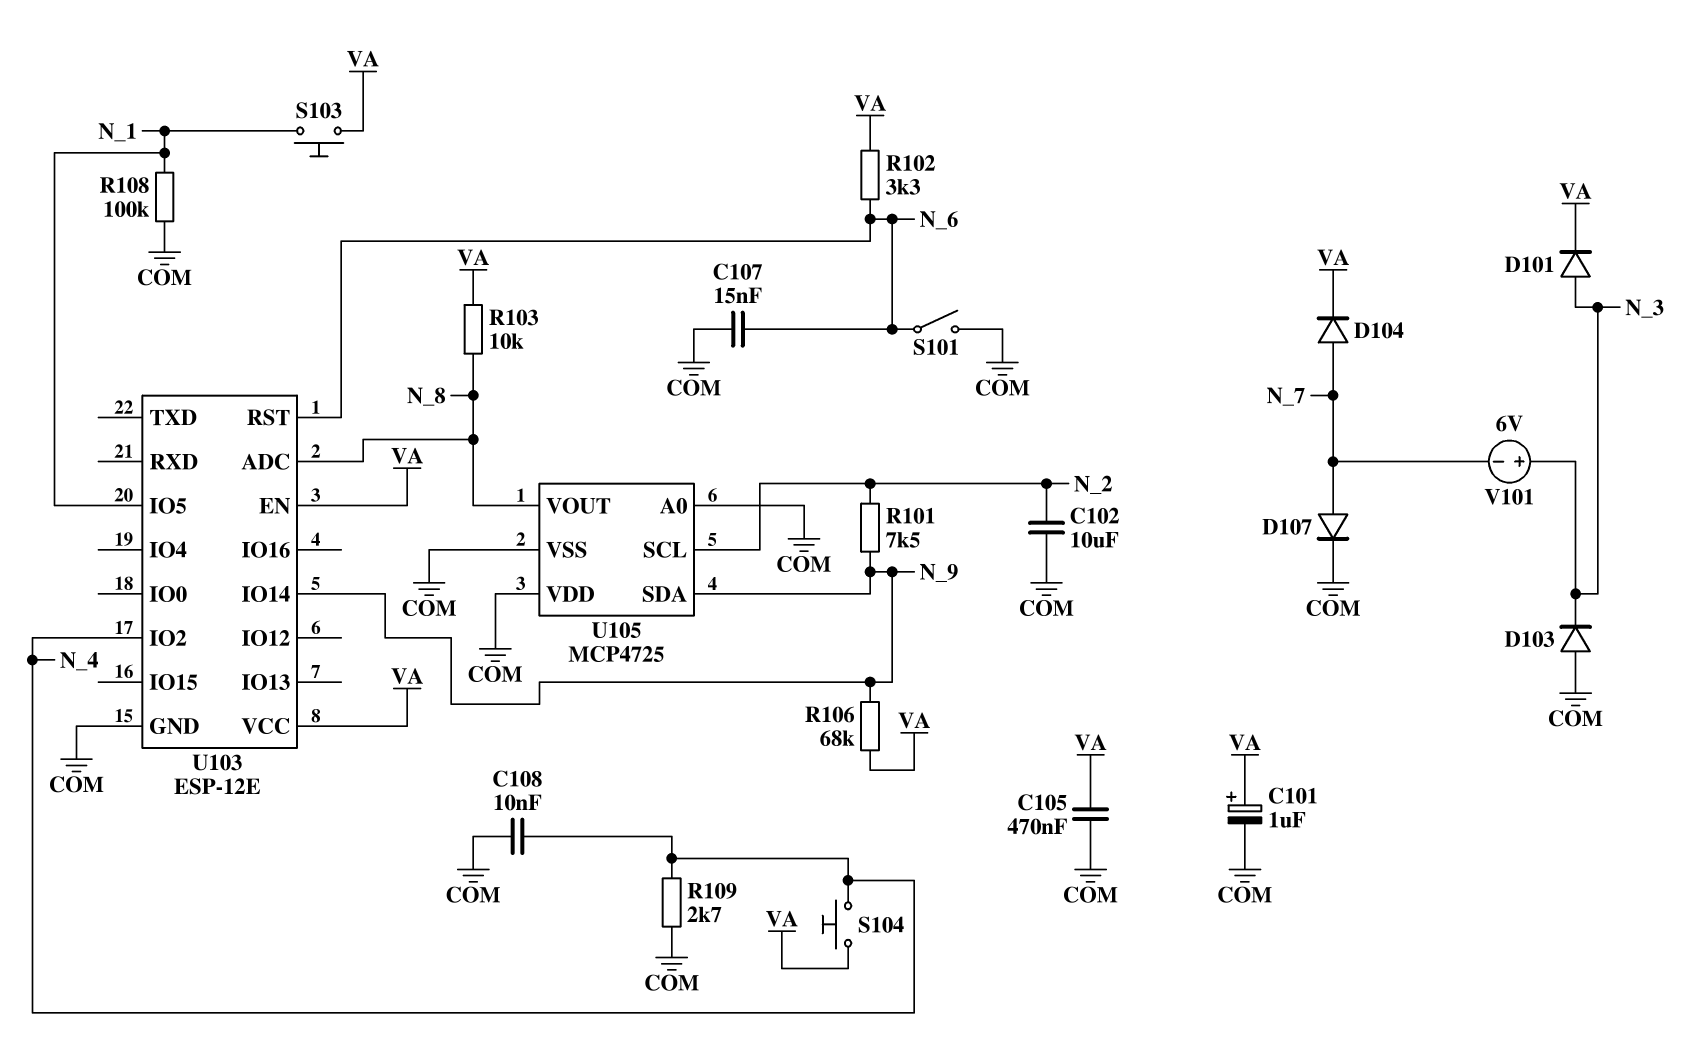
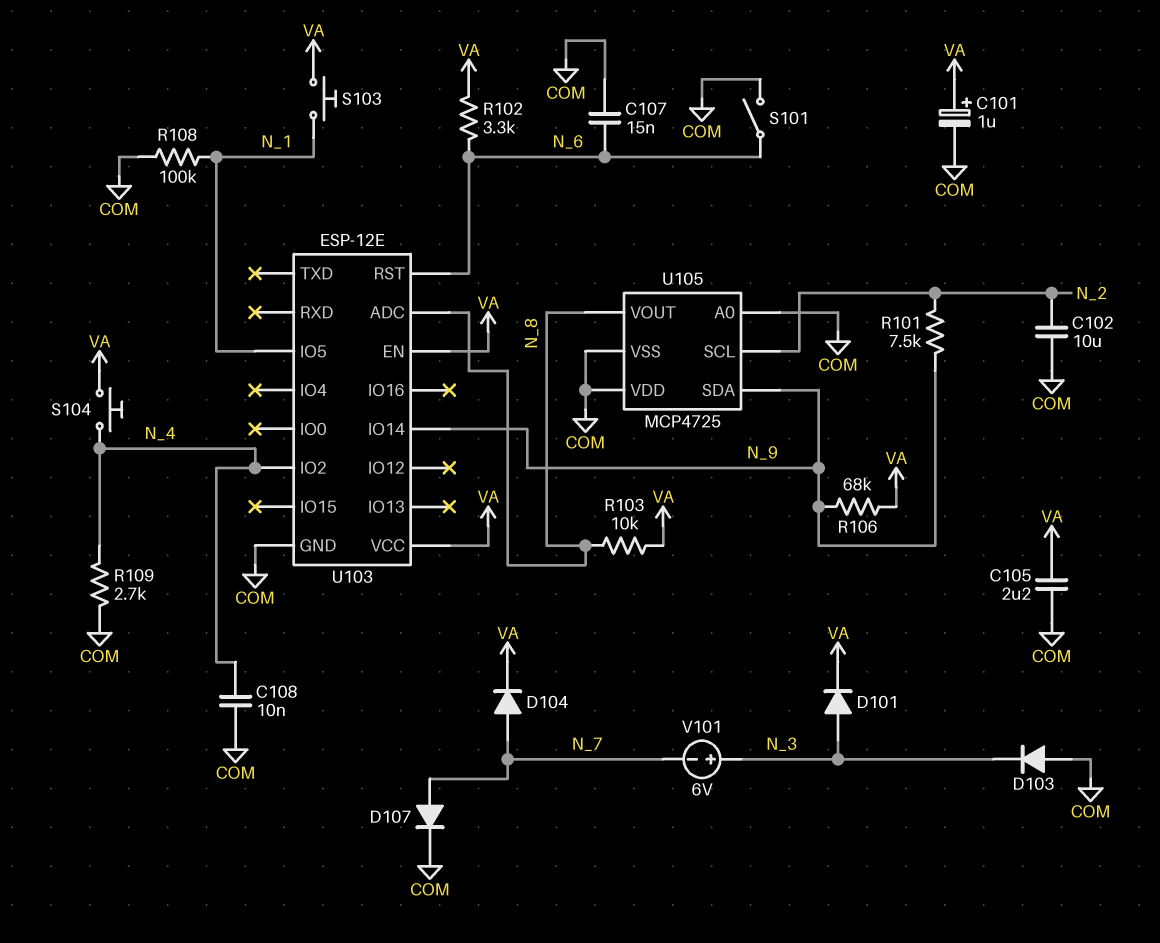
C105: 470nF (COM, VA) -> 2.2uF (COM, VA)

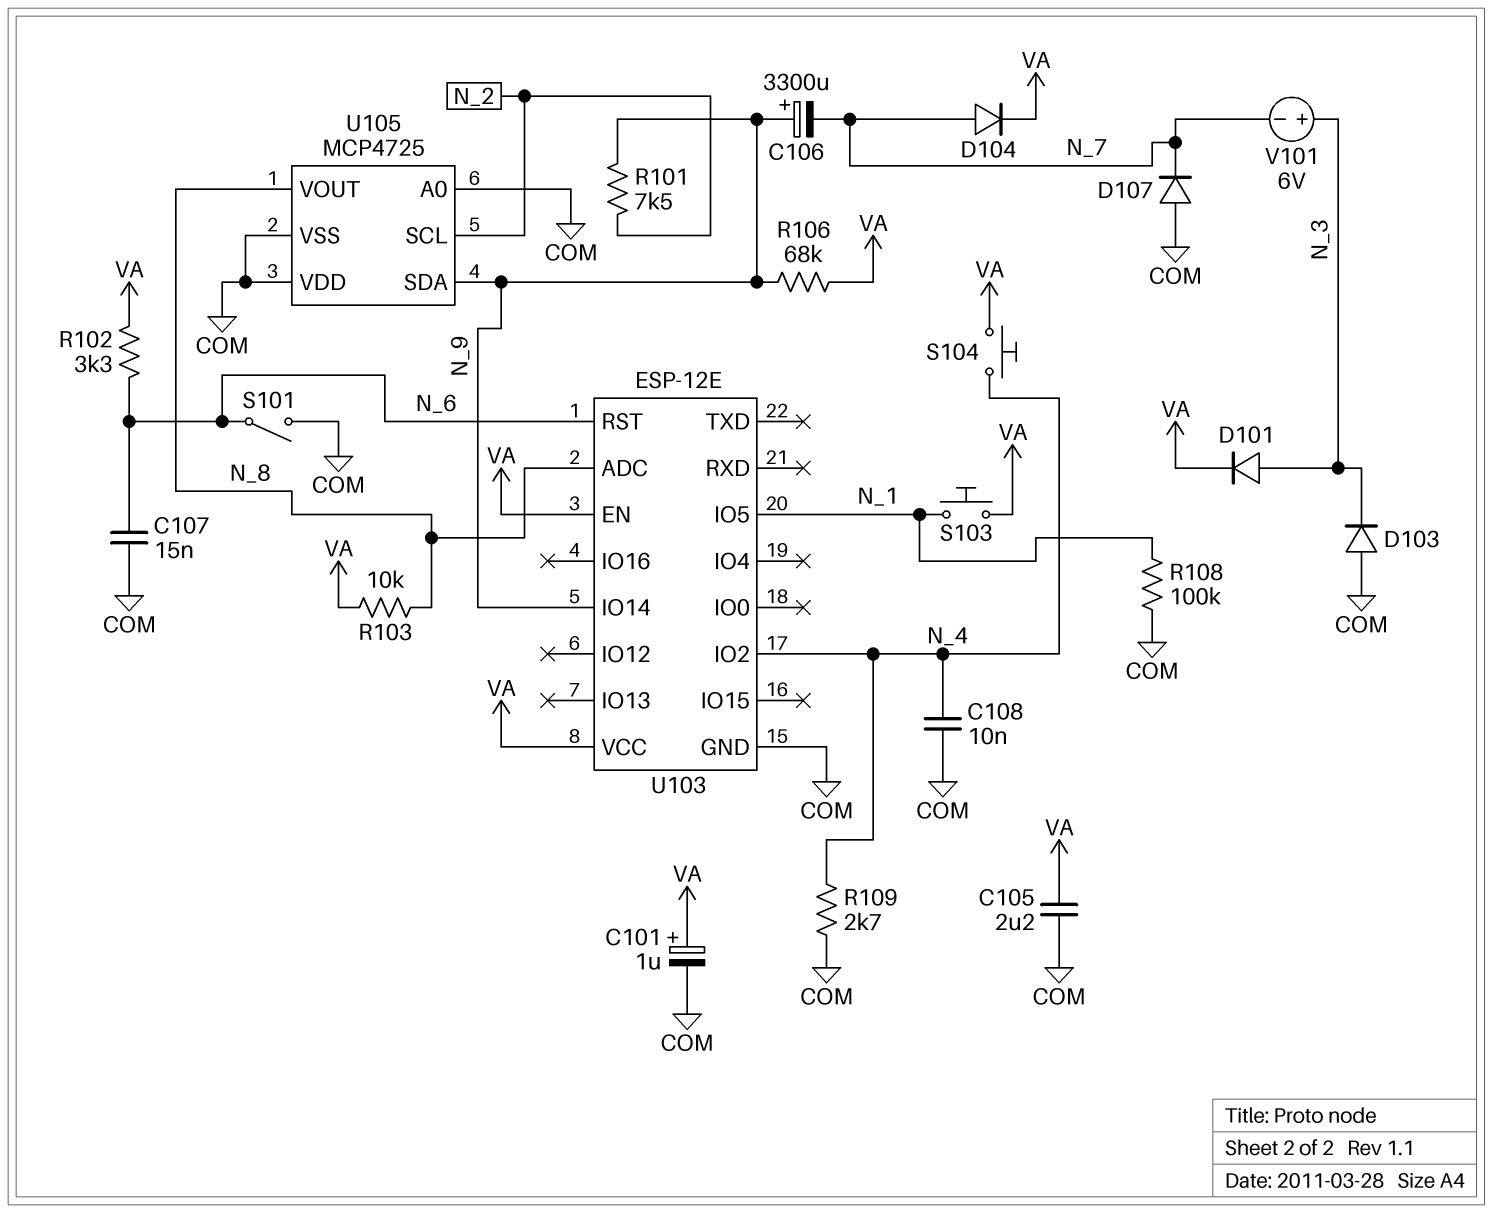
C102: 10uF (COM, N_2) -> none
C106: none -> 3300uF (plus N_9, minus N_7)
D107: diode (A N_7, K COM) -> diode (A COM, K N_7)

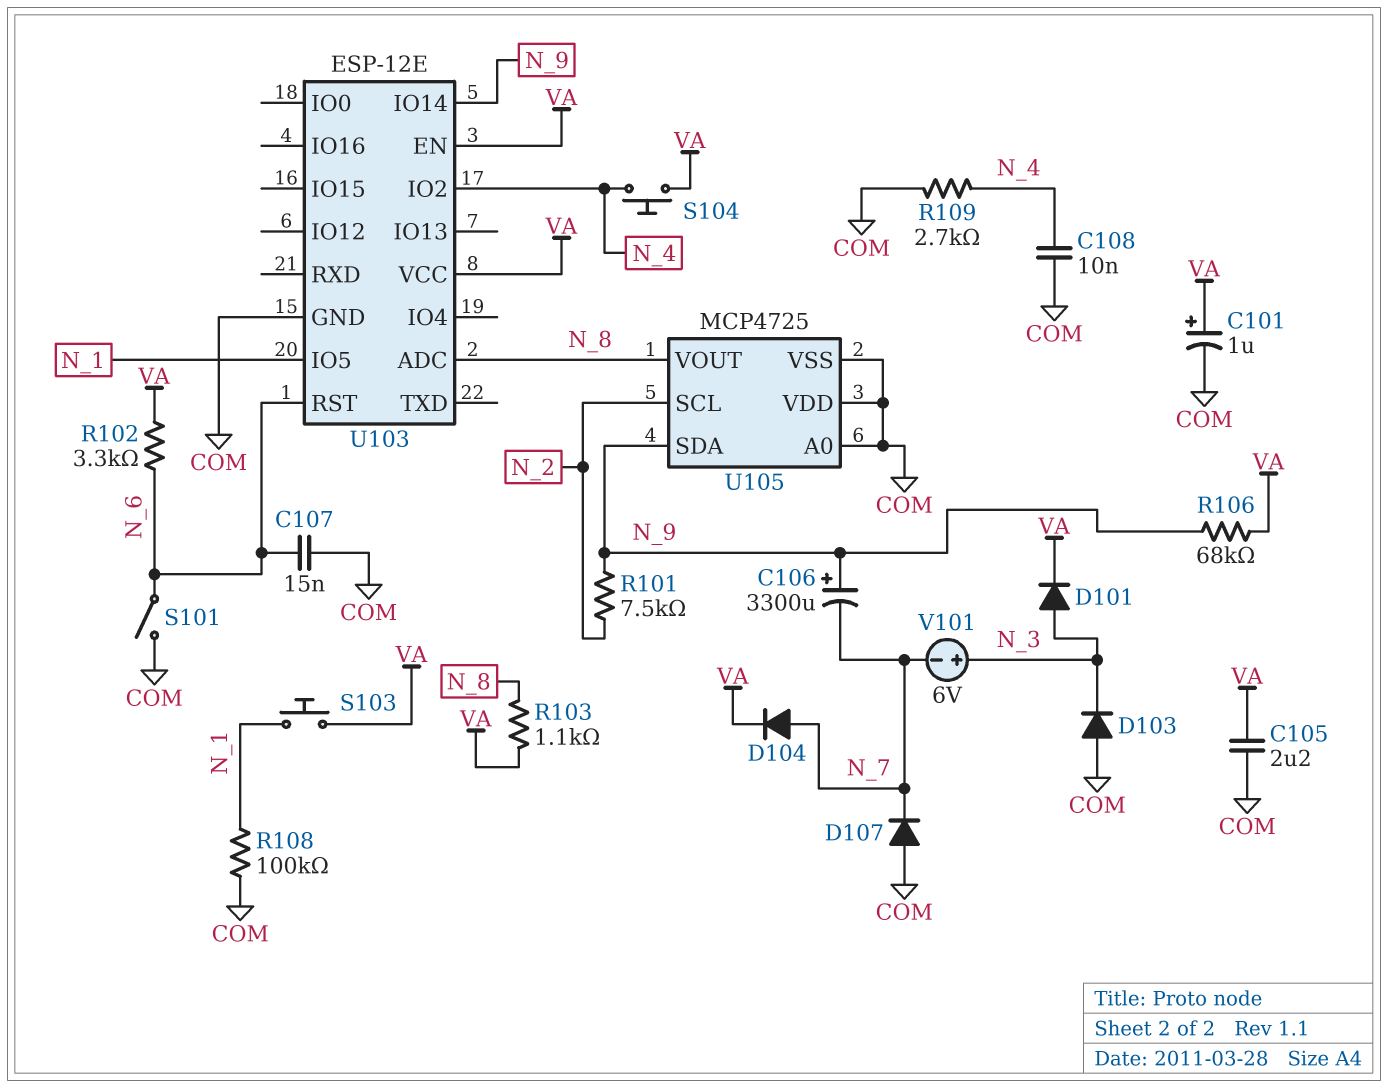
R103: 10k (N_8, VA) -> 1.1k (N_8, VA)

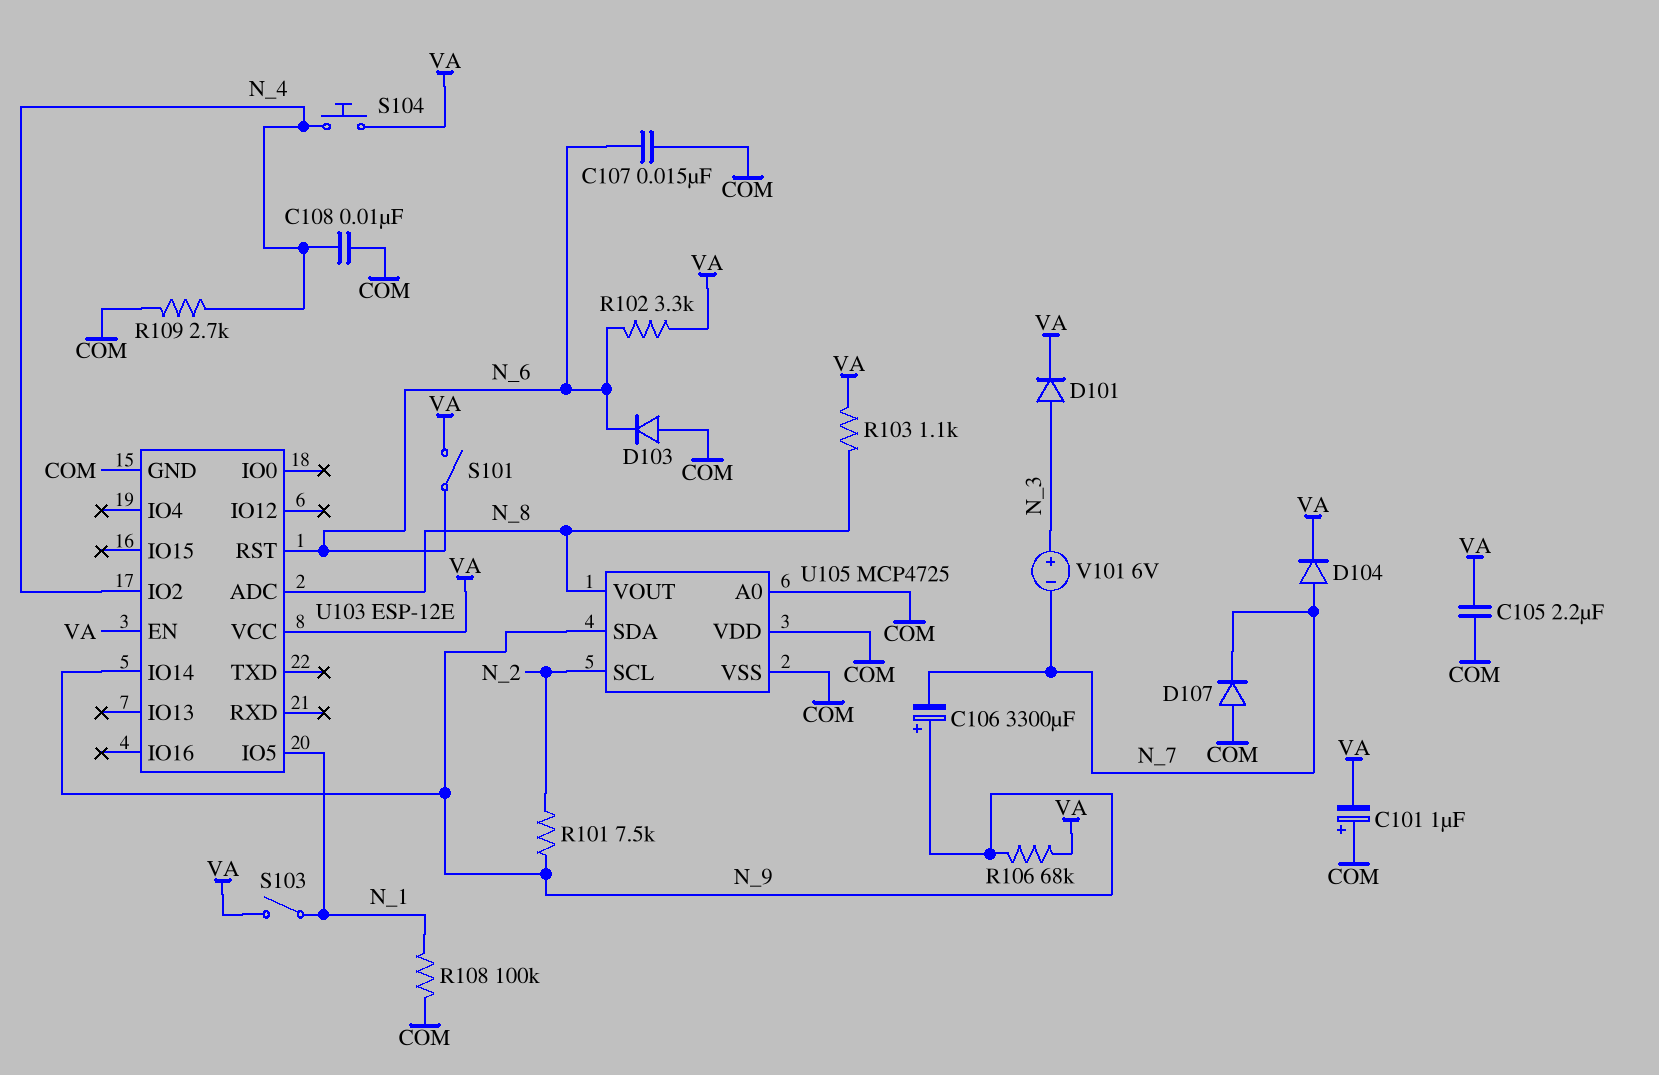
C101: 1uF (plus VA, minus COM) -> 1uF (plus COM, minus VA)
D103: diode (A COM, K N_3) -> diode (A COM, K N_6)
S101: switch (COM, N_6) -> switch (N_6, VA)
S103: button (N_1, VA) -> switch (N_1, VA)

